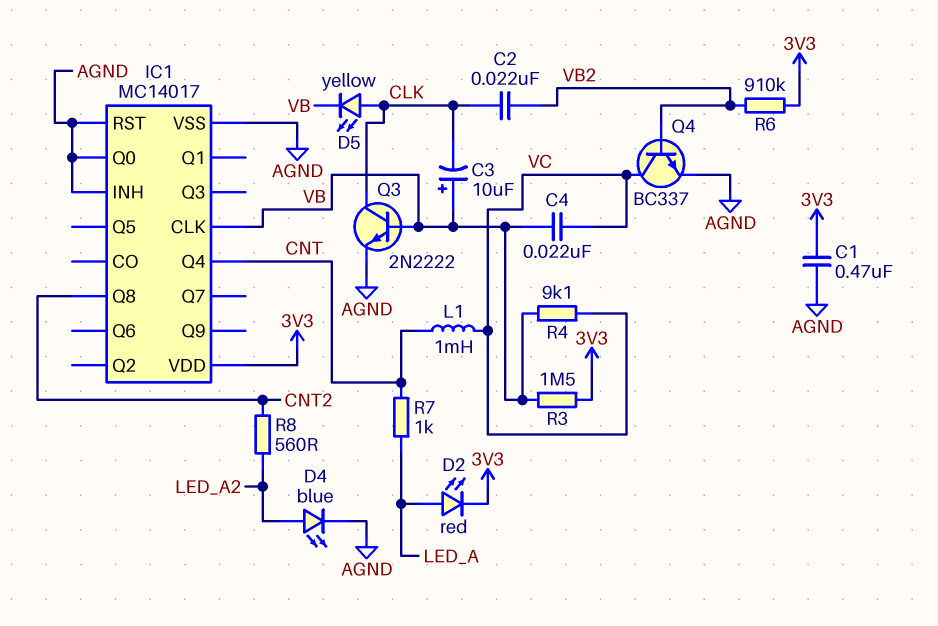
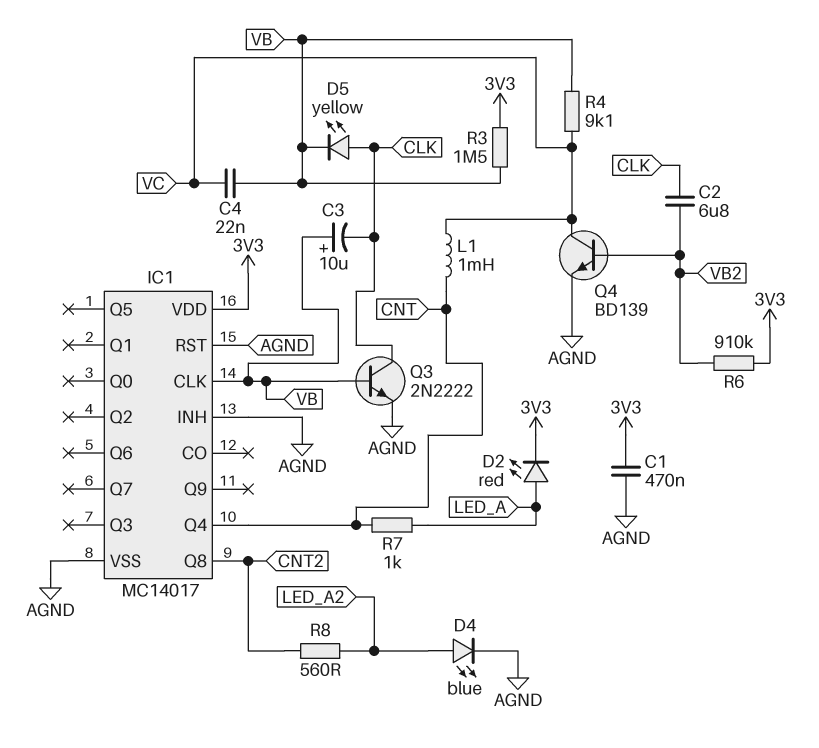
C2: 22nF (CLK, VB2) -> 6.8uF (CLK, VB2)
IC1 pin Q0: AGND -> none
Q4: NPN BC337 (B VB2, C VC, E AGND) -> NPN BD139 (B VB2, C VC, E AGND)

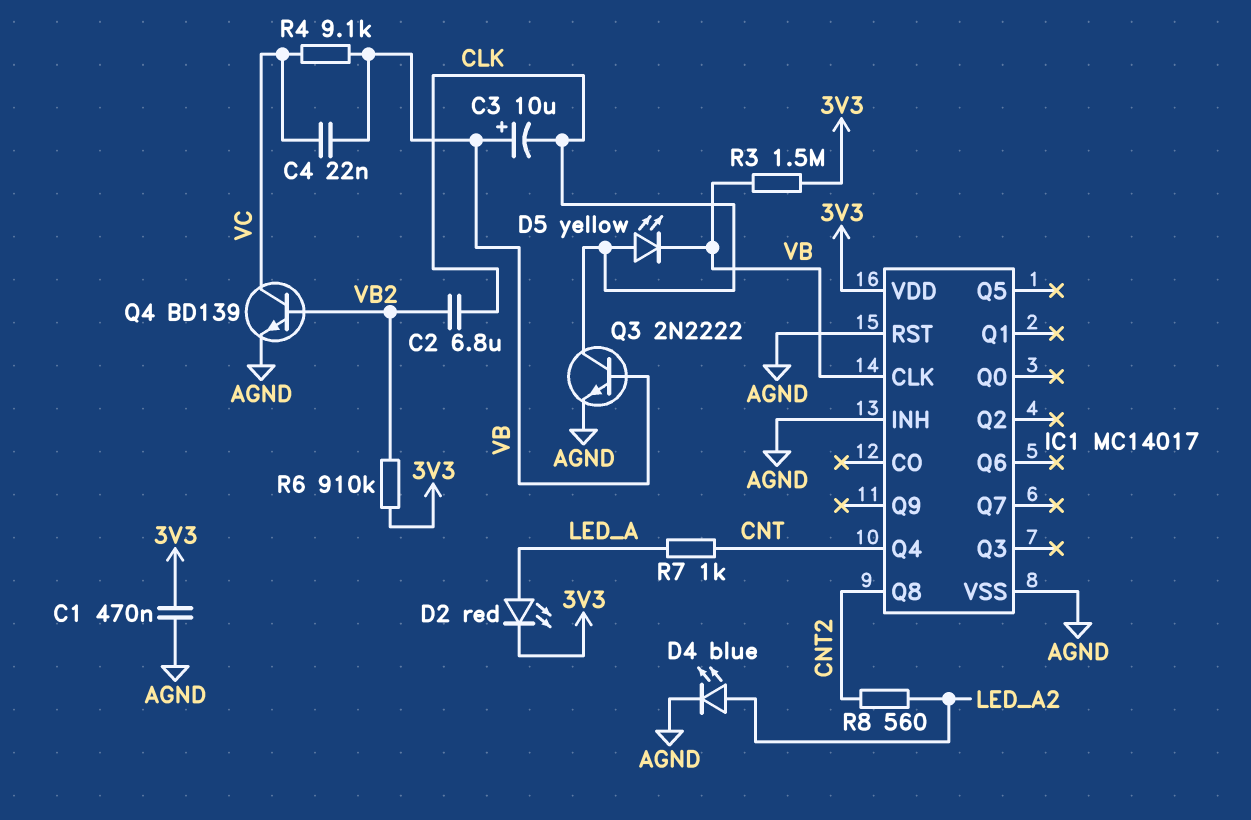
L1: 1mH (CNT, VC) -> none

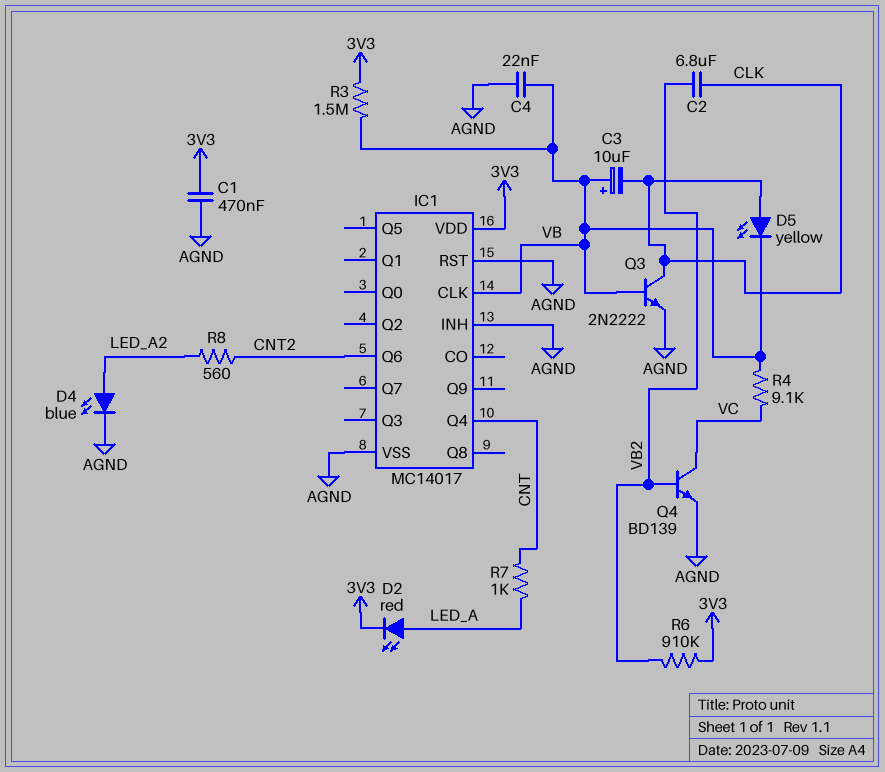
C4: 22nF (VB, VC) -> 22nF (AGND, VB)
IC1 pin Q6: none -> CNT2
IC1 pin Q8: CNT2 -> none

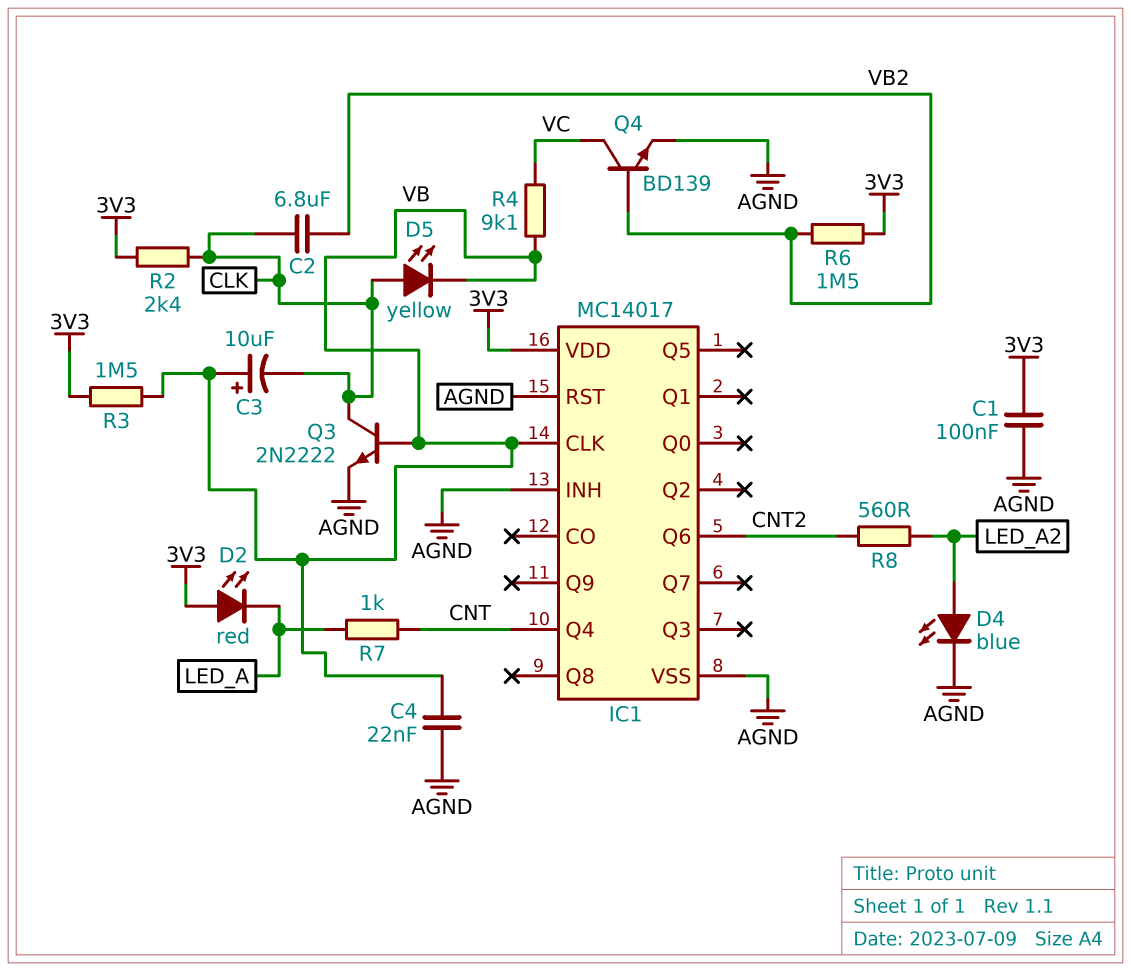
C1: 470nF (3V3, AGND) -> 100nF (3V3, AGND)
D2: LED red (A LED_A, K 3V3) -> LED red (A 3V3, K LED_A)
R2: none -> 2.4k (3V3, CLK)
R6: 910k (3V3, VB2) -> 1.5M (3V3, VB2)

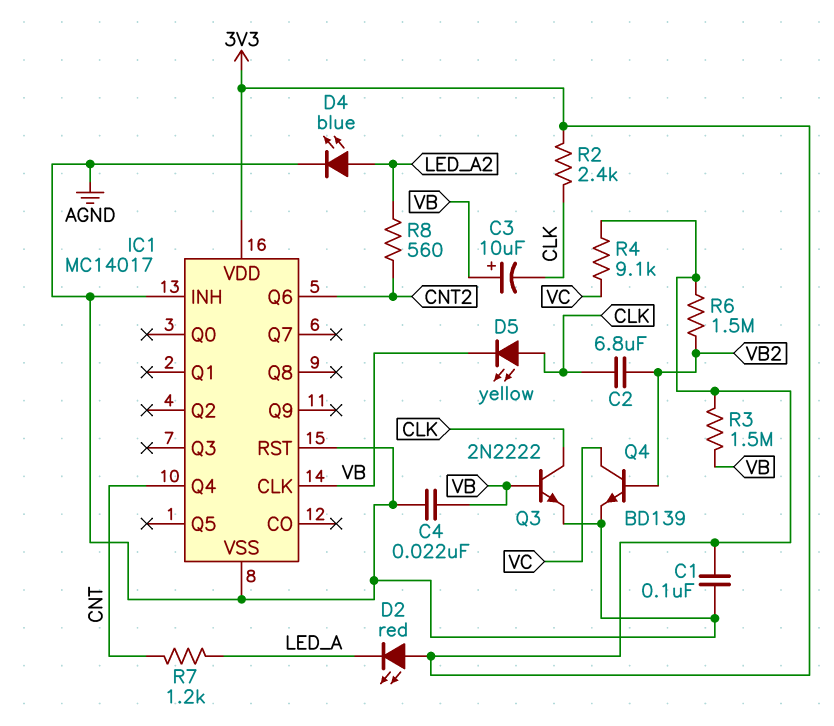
R4: 9.1k (VB, VC) -> 9.1k (3V3, VC)
R7: 1k (CNT, LED_A) -> 1.2k (CNT, LED_A)

